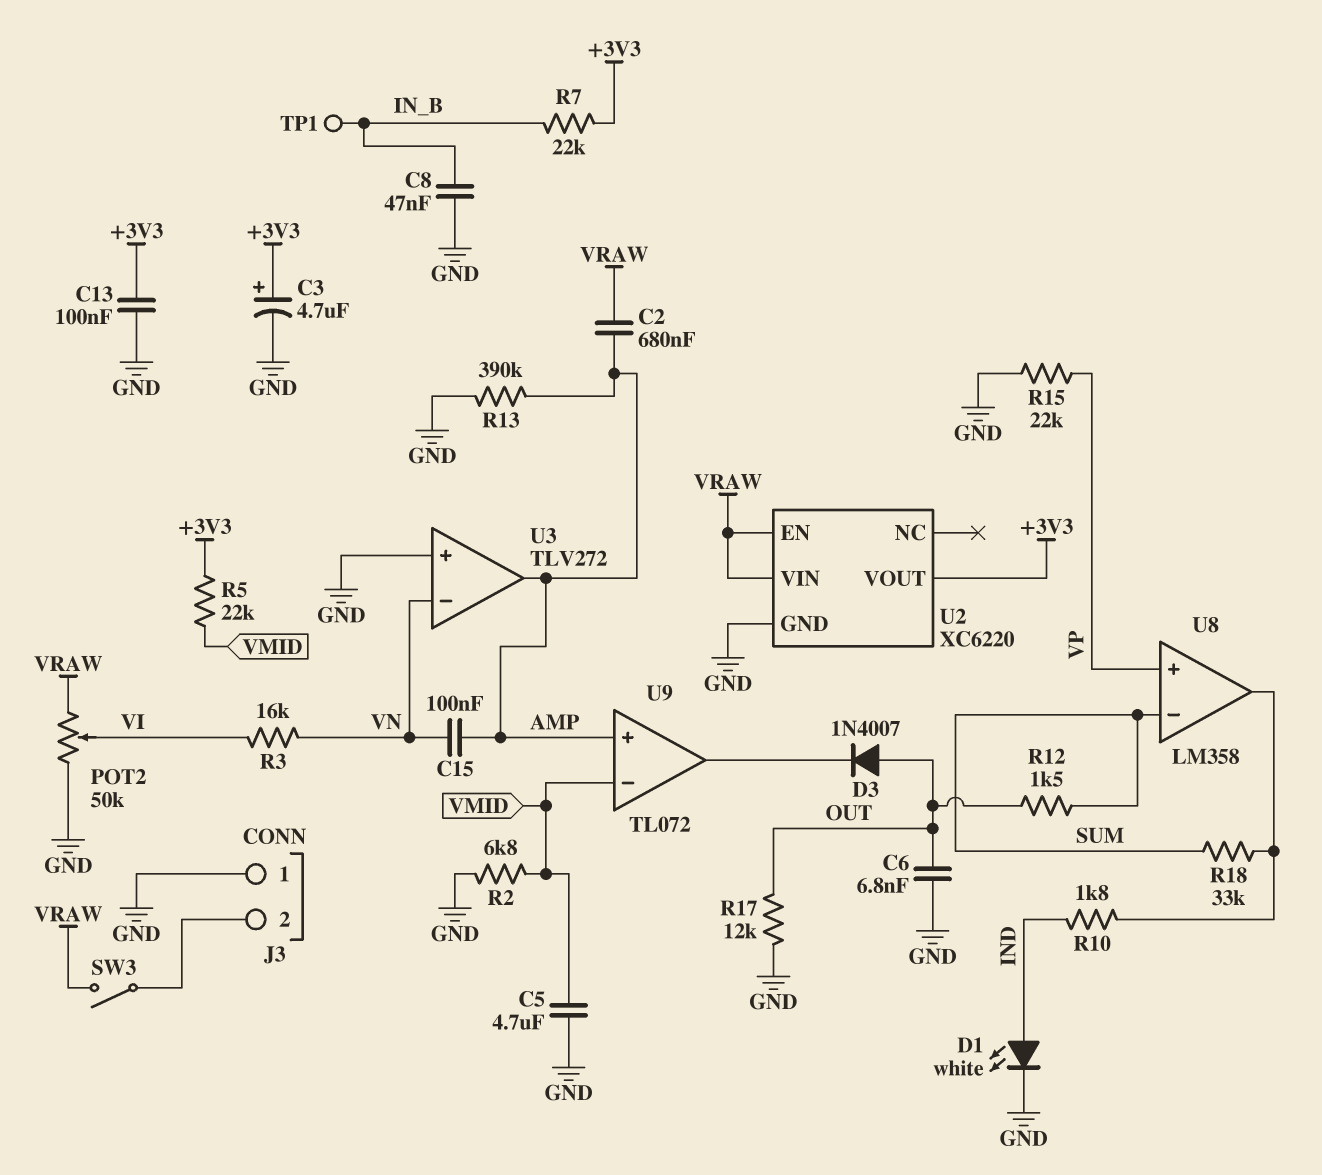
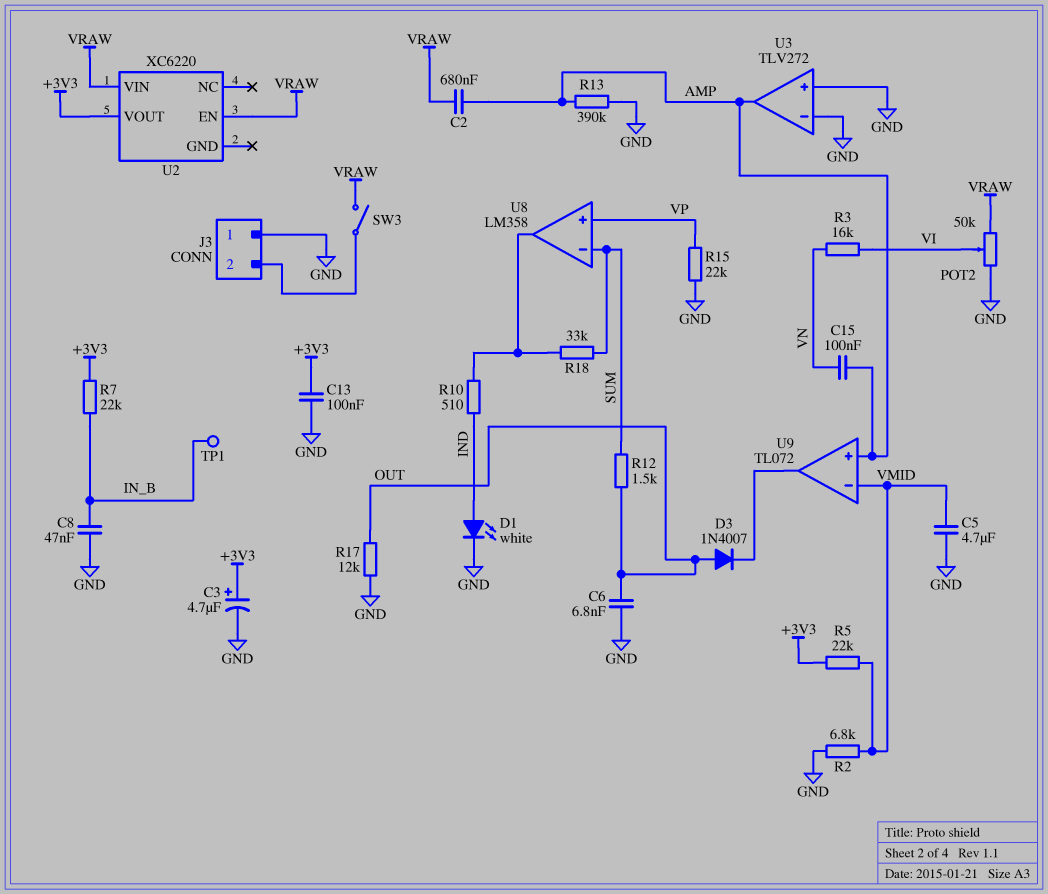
R10: 1.8k (IND, U8/out) -> 510 (IND, U8/out)
U2 pin GND: GND -> none
U3 pin in-: VN -> GND

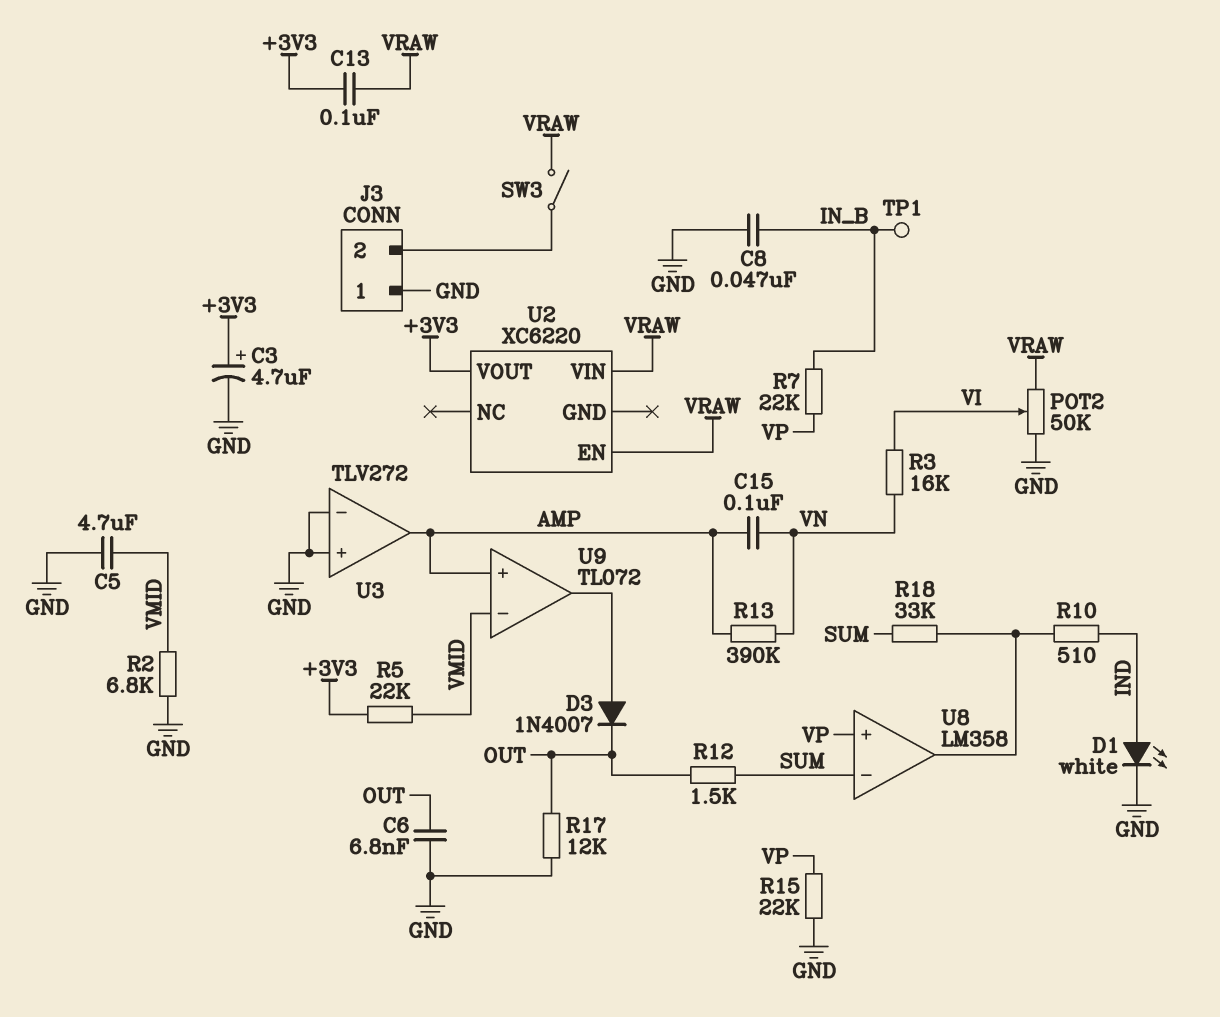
C2: 680nF (AMP, VRAW) -> none
C13: 100nF (+3V3, GND) -> 100nF (+3V3, VRAW)
D3: diode 1N4007 (A OUT, K U9/out) -> diode 1N4007 (A U9/out, K OUT)
R7: 22k (+3V3, IN_B) -> 22k (IN_B, VP)
R13: 390k (AMP, GND) -> 390k (AMP, VN)

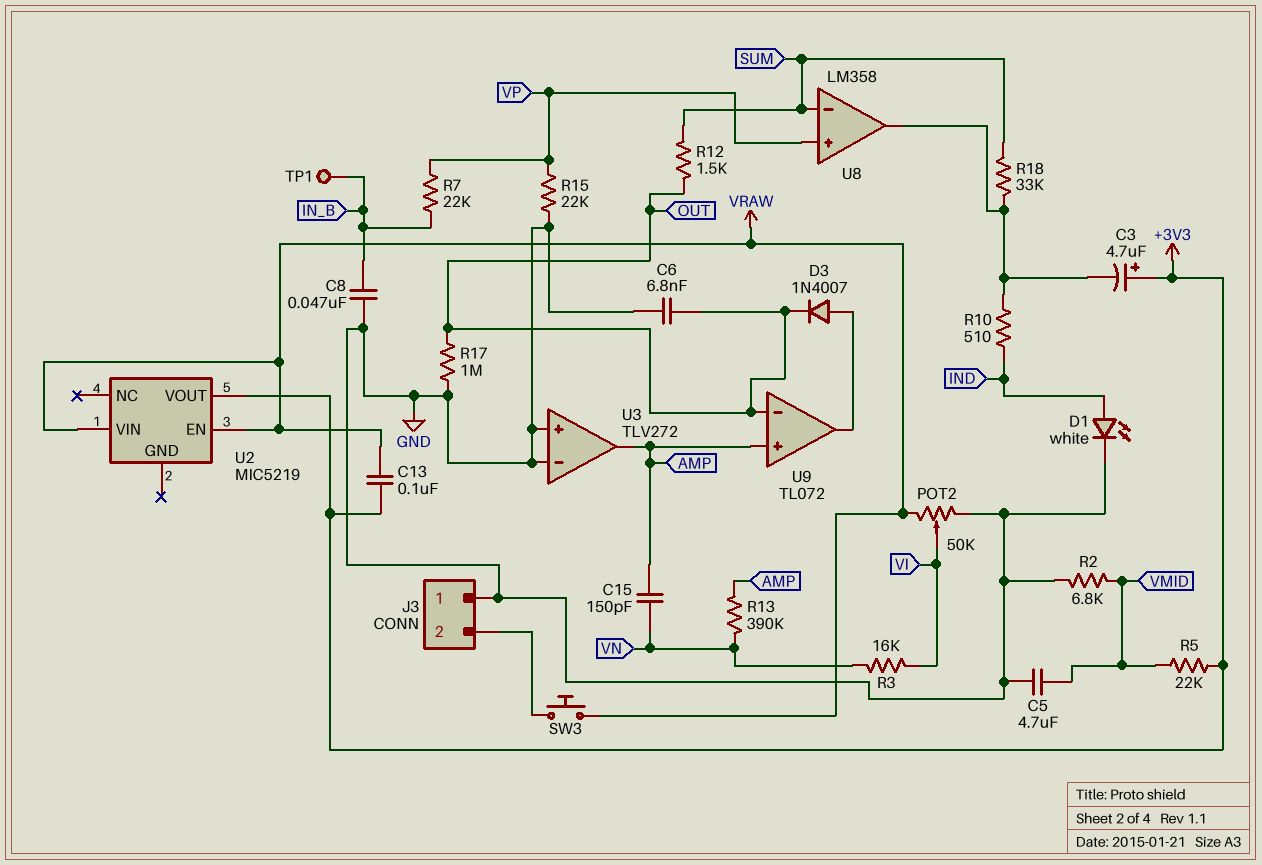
C3: 4.7uF (plus +3V3, minus GND) -> 4.7uF (plus +3V3, minus U8/out)
C15: 100nF (AMP, VN) -> 150pF (AMP, VN)
R17: 12k (GND, OUT) -> 1M (GND, OUT)
SW3: switch (J3/2, VRAW) -> button (J3/2, VRAW)
U2: XC6220 -> MIC5219
U9 pin in-: VMID -> OUT

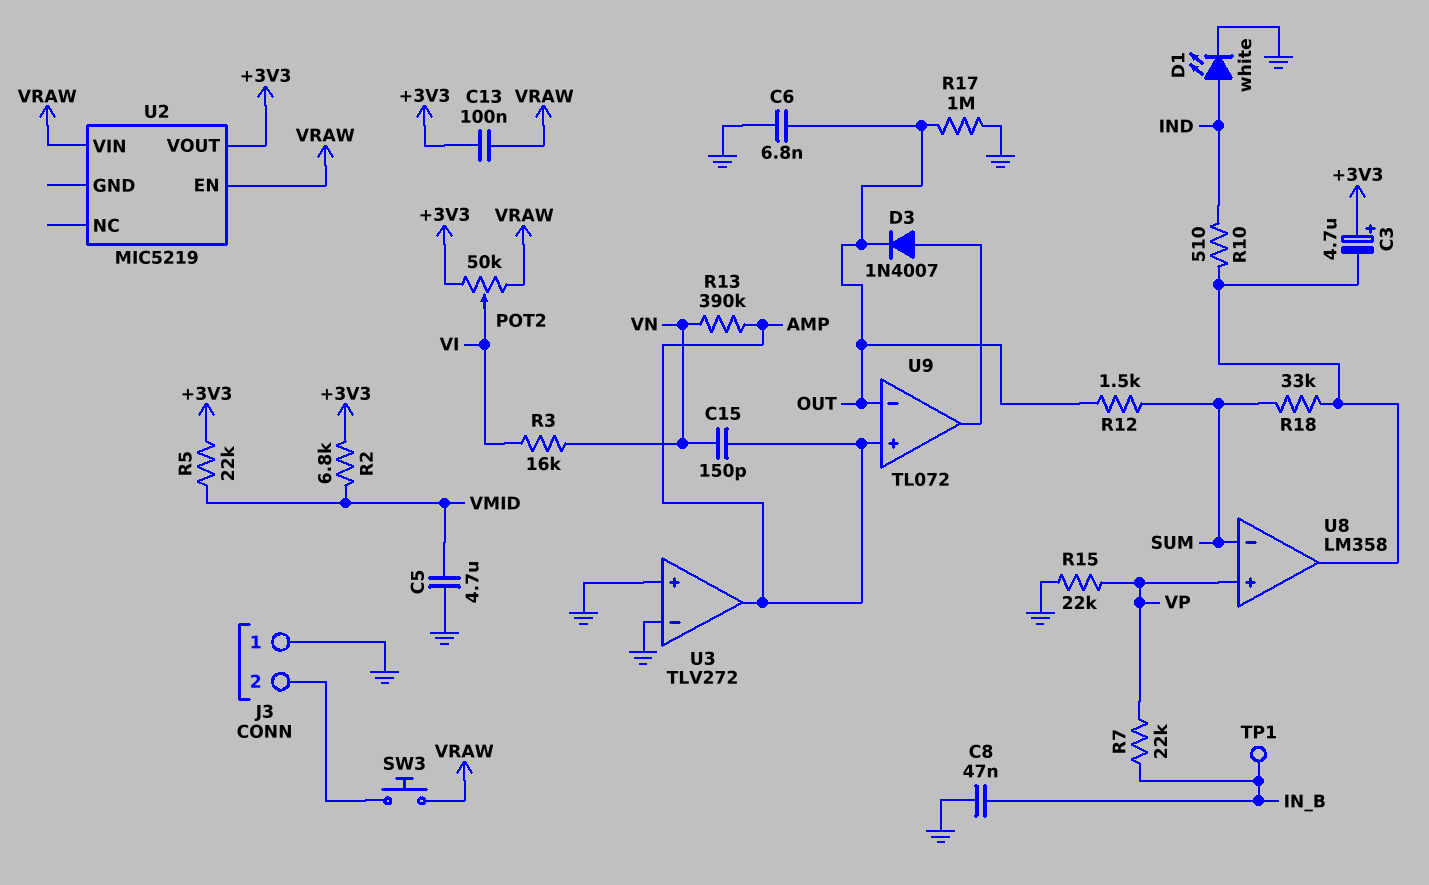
POT2: 50k (GND, VRAW, wiper VI) -> 50k (+3V3, VRAW, wiper VI)
R2: 6.8k (GND, VMID) -> 6.8k (+3V3, VMID)

